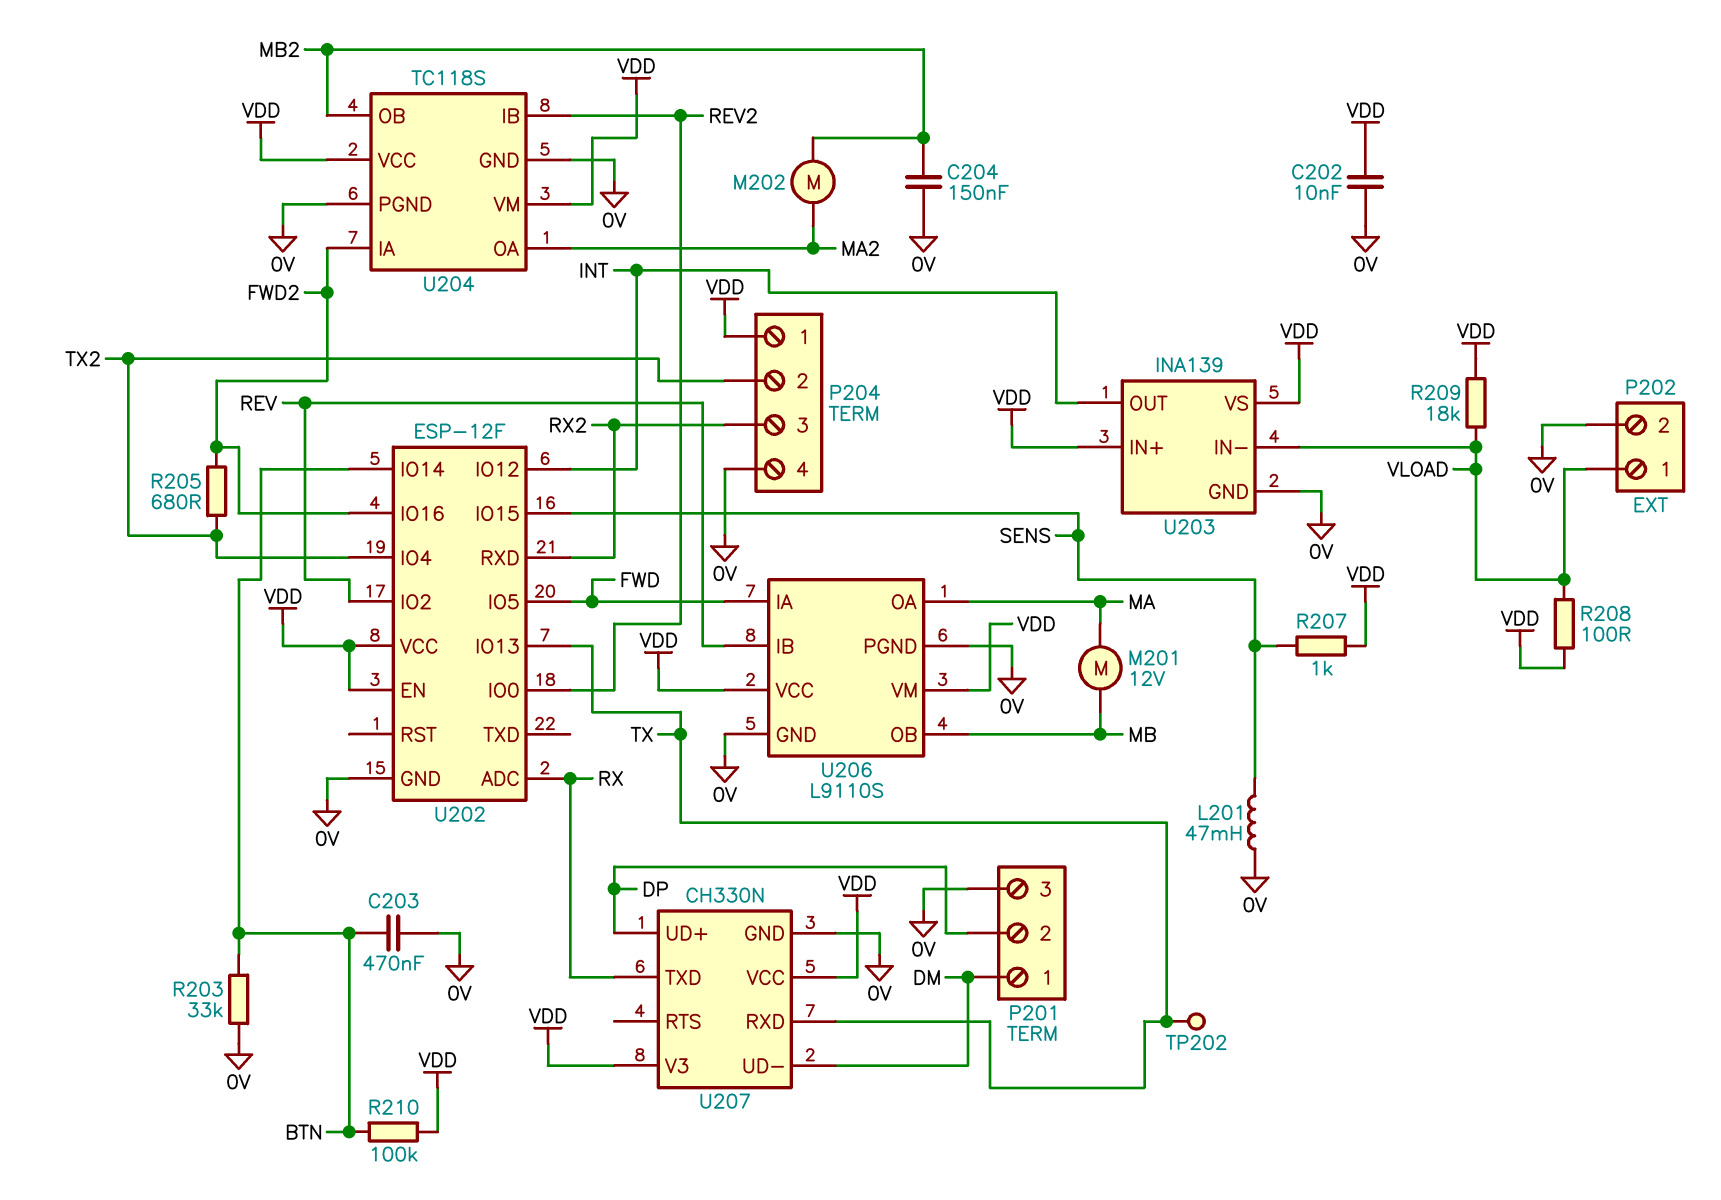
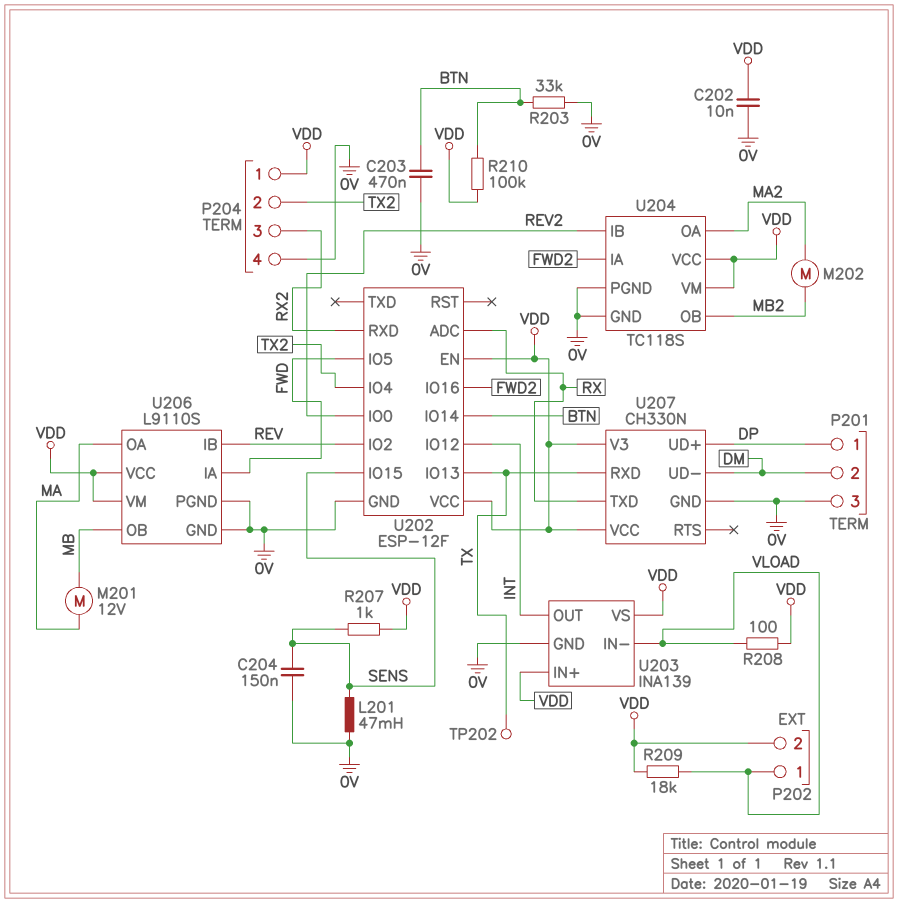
C204: 150nF (0V, MB2) -> 150nF (0V, SENS)
P201 pin 1: DM -> DP
P201 pin 2: DP -> DM
P202 pin 2: 0V -> VDD
R205: 680 (FWD2, TX2) -> none

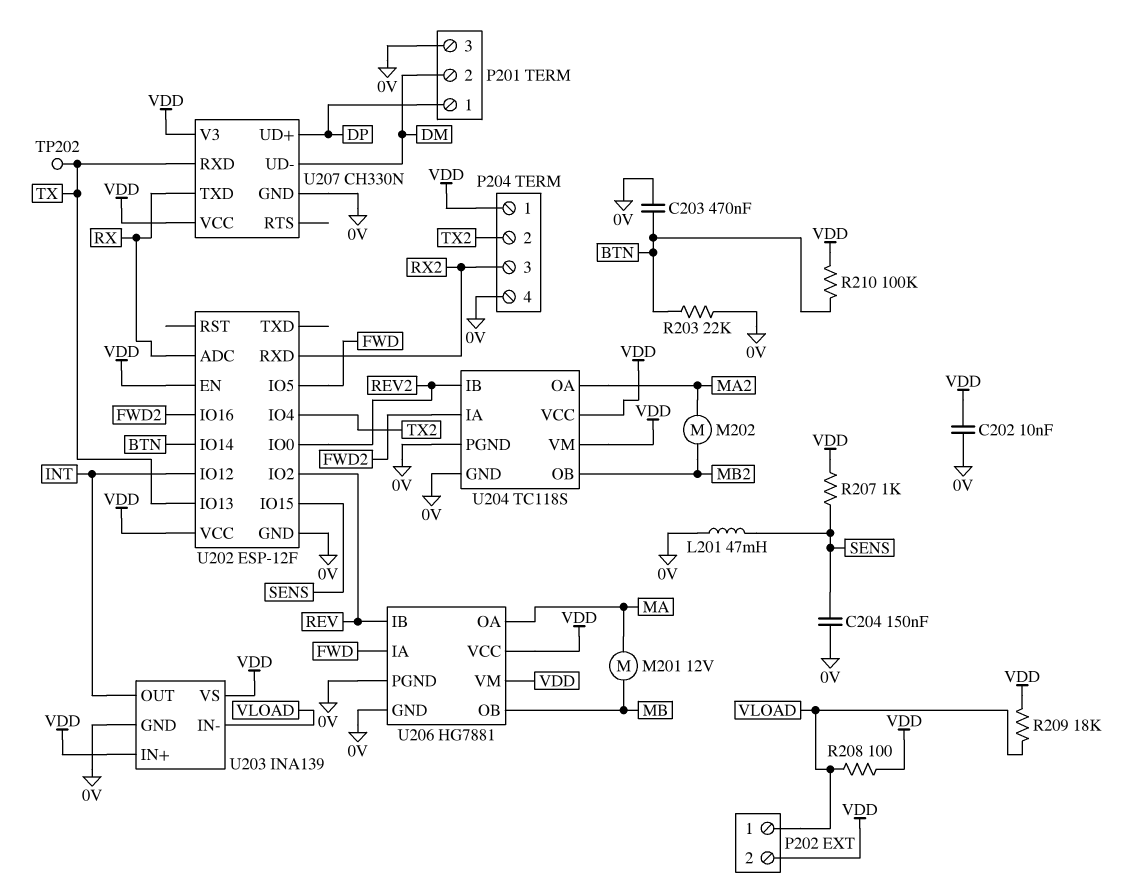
R203: 33k (0V, BTN) -> 22k (0V, BTN)
U206: L9110S -> HG7881

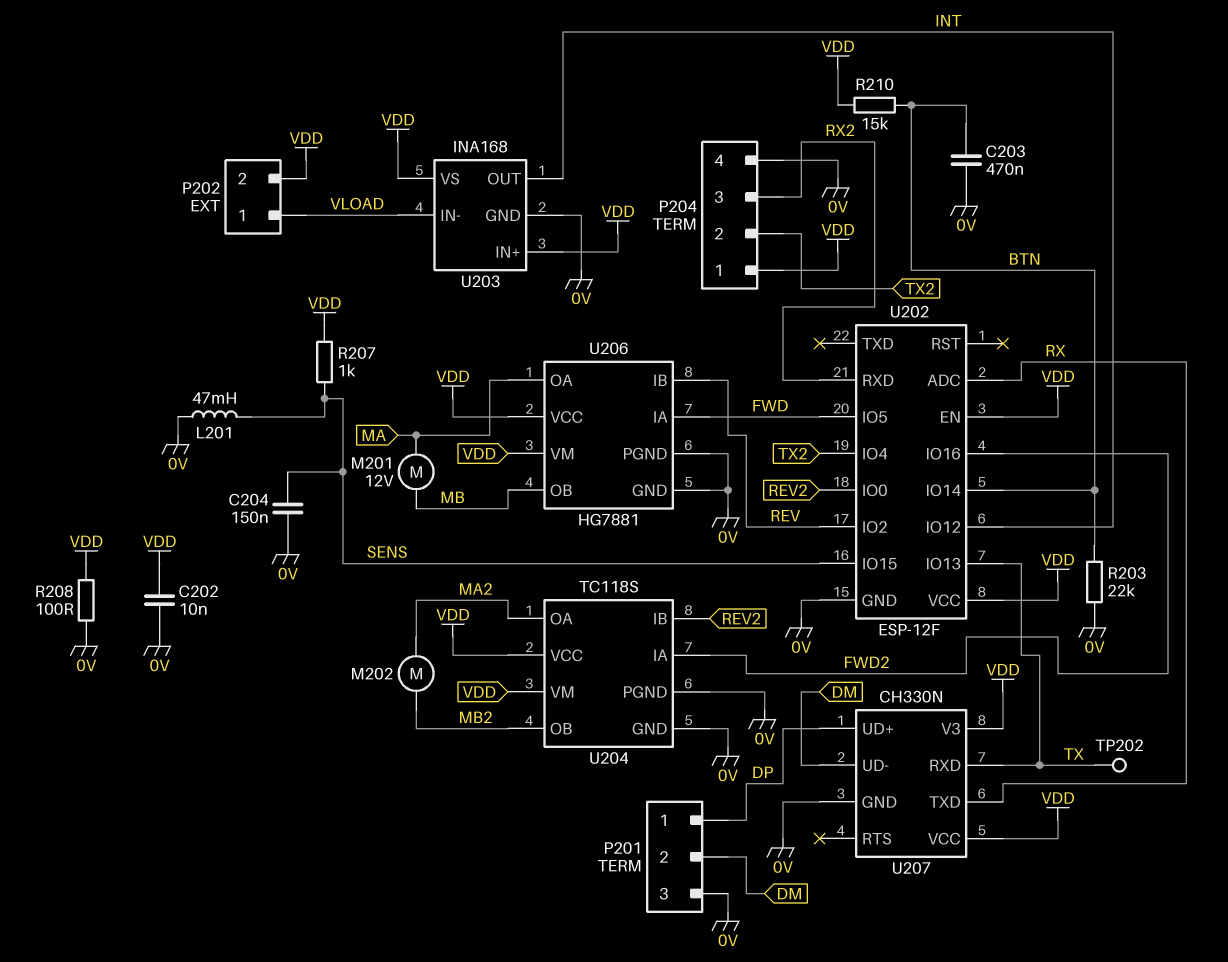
R208: 100 (VDD, VLOAD) -> 100 (0V, VDD)
R209: 18k (VDD, VLOAD) -> none
R210: 100k (BTN, VDD) -> 15k (BTN, VDD)
U203: INA139 -> INA168

